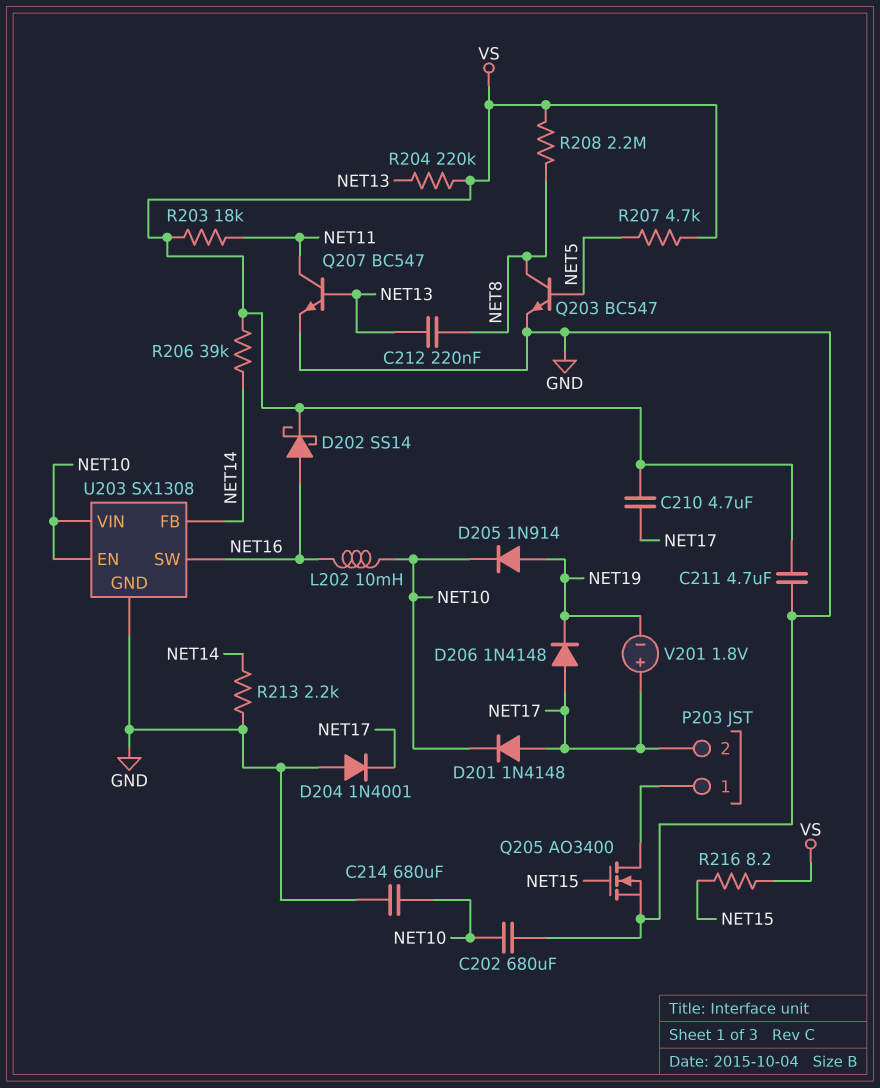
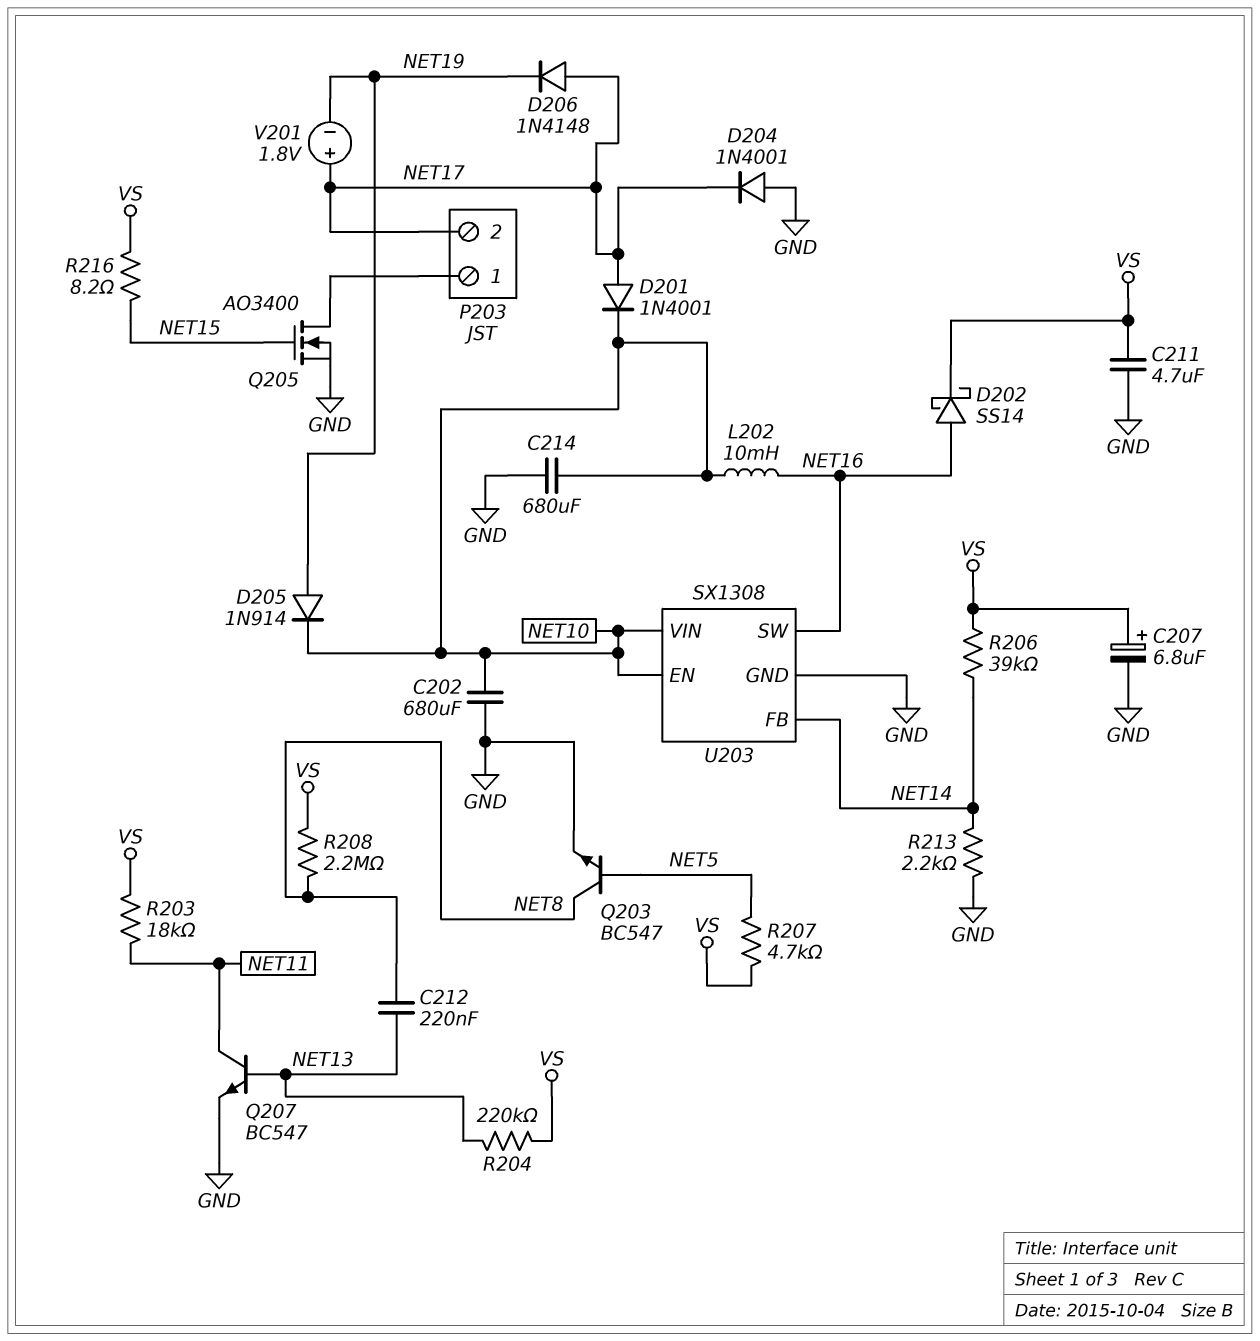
C207: none -> 6.8uF (plus VS, minus GND)
C210: 4.7uF (NET17, VS) -> none
D201: diode 1N4148 (A NET17, K NET10) -> diode 1N4001 (A NET17, K NET10)

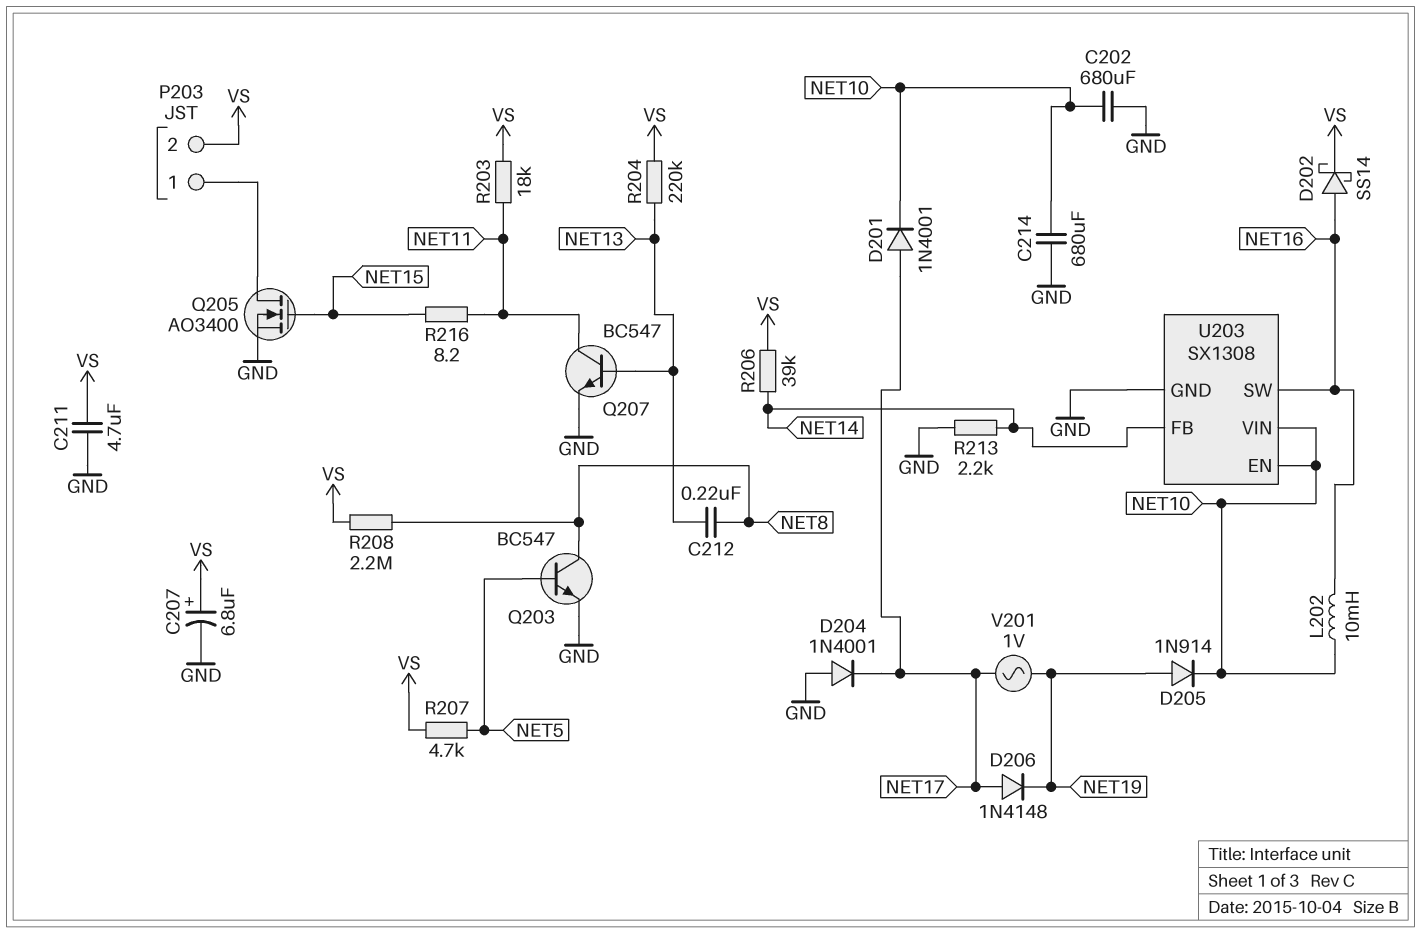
P203 pin 2: NET17 -> VS
R216: 8.2 (NET15, VS) -> 8.2 (NET11, NET15)
V201: 1.8V (plus NET17, minus NET19) -> AC 1V (NET17, NET19)

